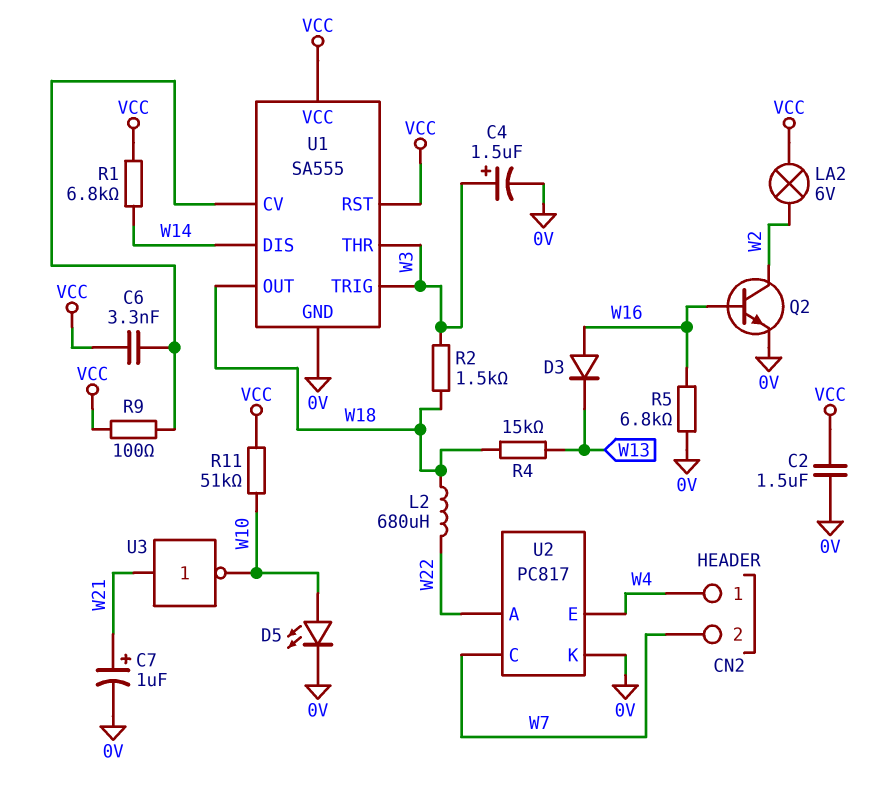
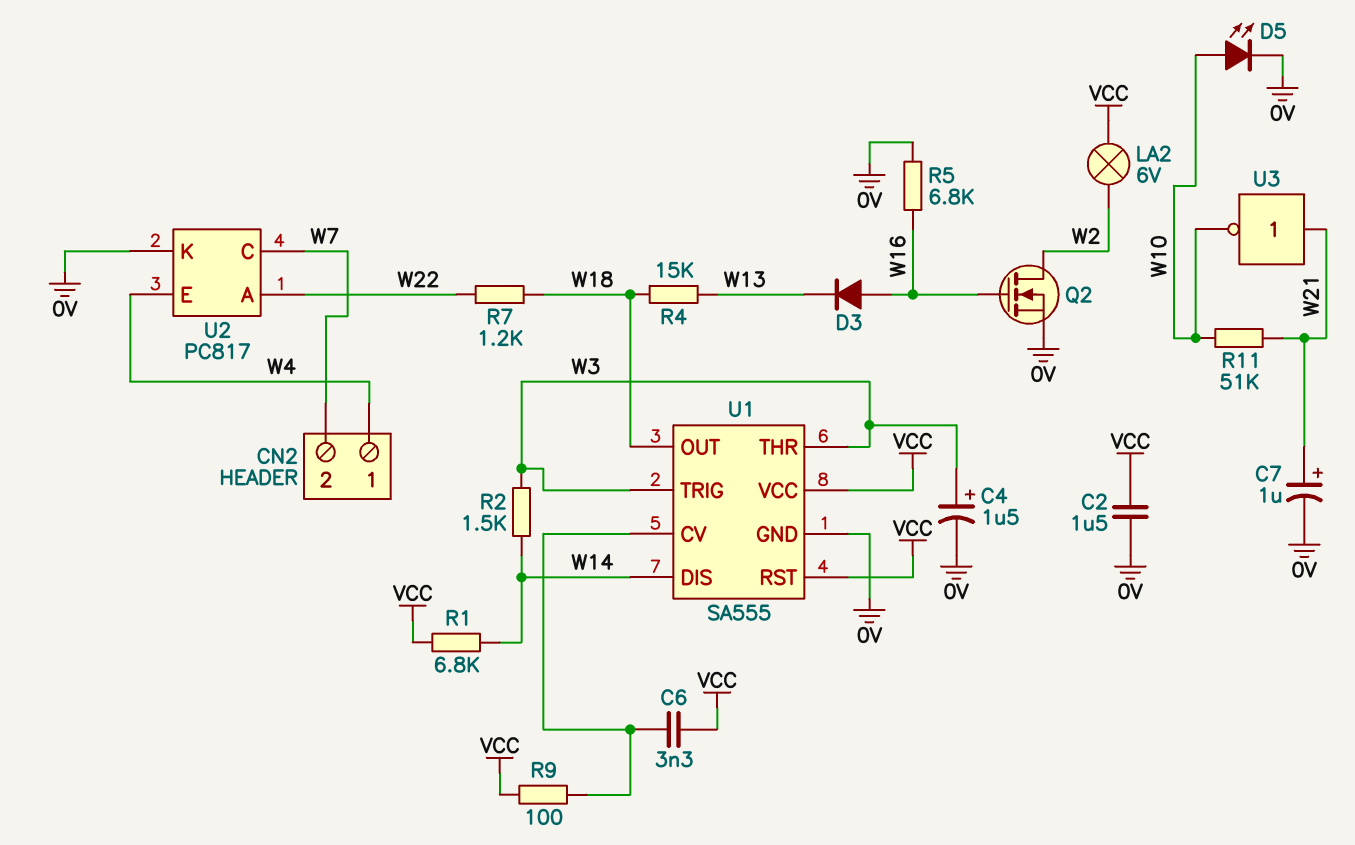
L2: 680uH (W18, W22) -> none
Q2: NPN (B W16, C W2, E 0V) -> NMOS (G W16, D W2, S 0V)
R2: 1.5k (W3, W18) -> 1.5k (W3, W14)
R7: none -> 1.2k (W18, W22)
R11: 51k (VCC, W10) -> 51k (W10, W21)

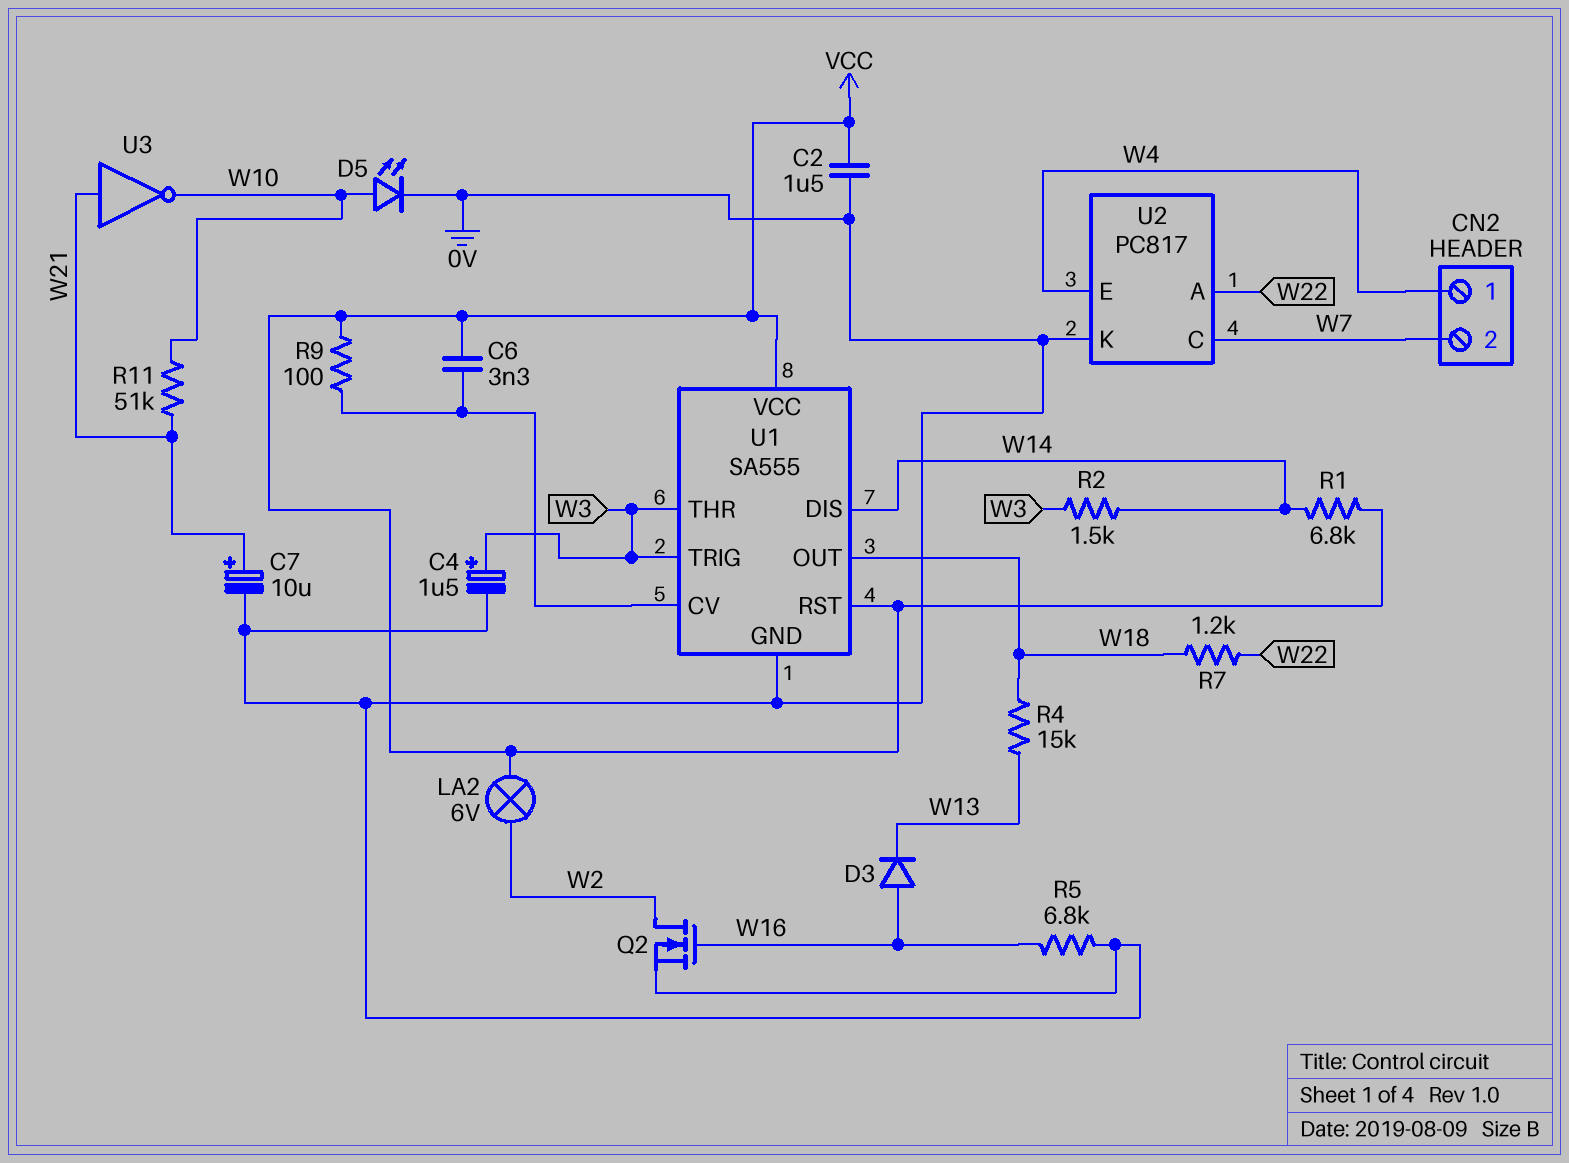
C7: 1uF (plus W21, minus 0V) -> 10uF (plus W21, minus 0V)

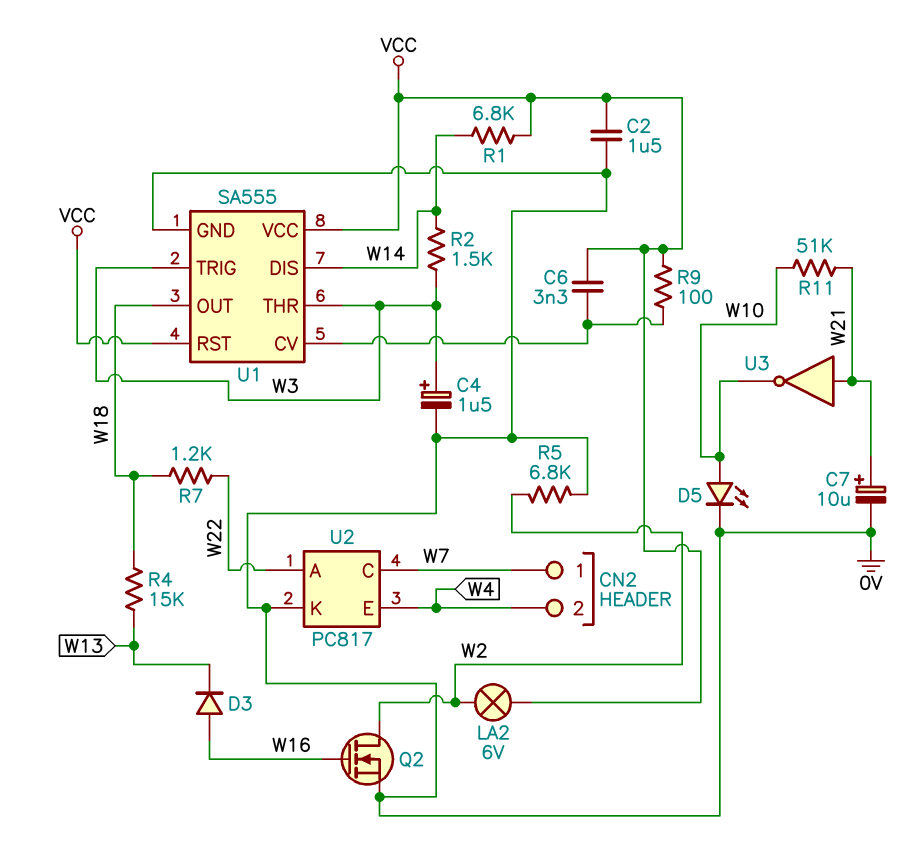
CN2 pin 1: W4 -> W7
CN2 pin 2: W7 -> W4
R5: 6.8k (0V, W16) -> 6.8k (0V, W2)

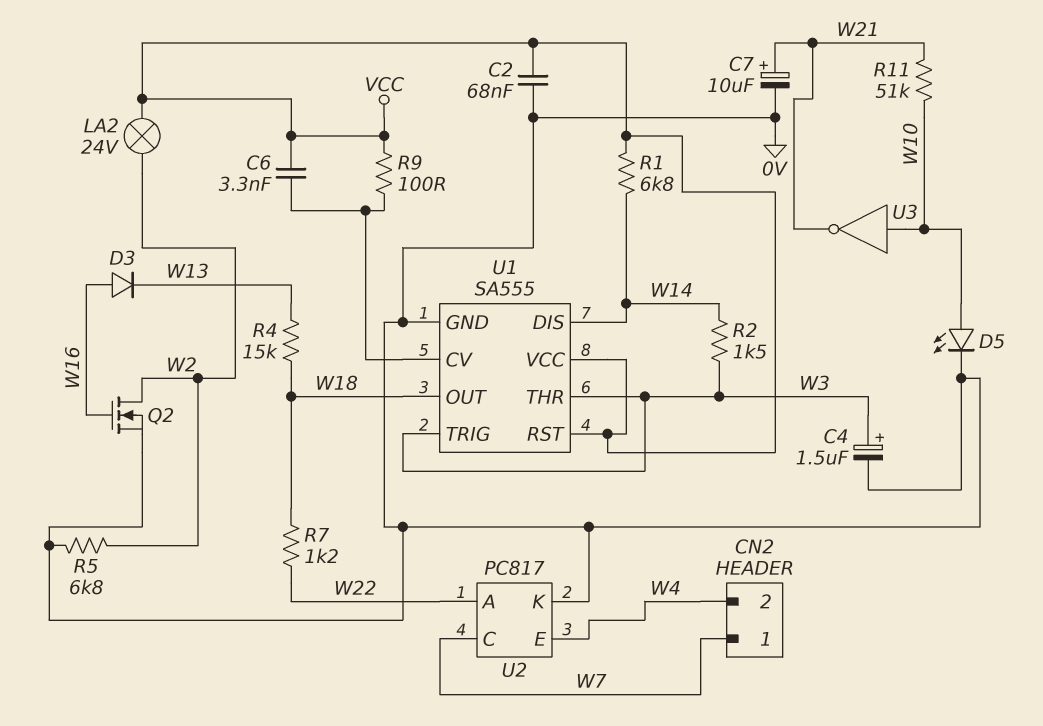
C2: 1.5uF (0V, VCC) -> 68nF (0V, VCC)
LA2: lamp 6V (VCC, W2) -> lamp 24V (VCC, W2)
U3: NOT (in W21, out W10) -> NOT (in W10, out W21)

